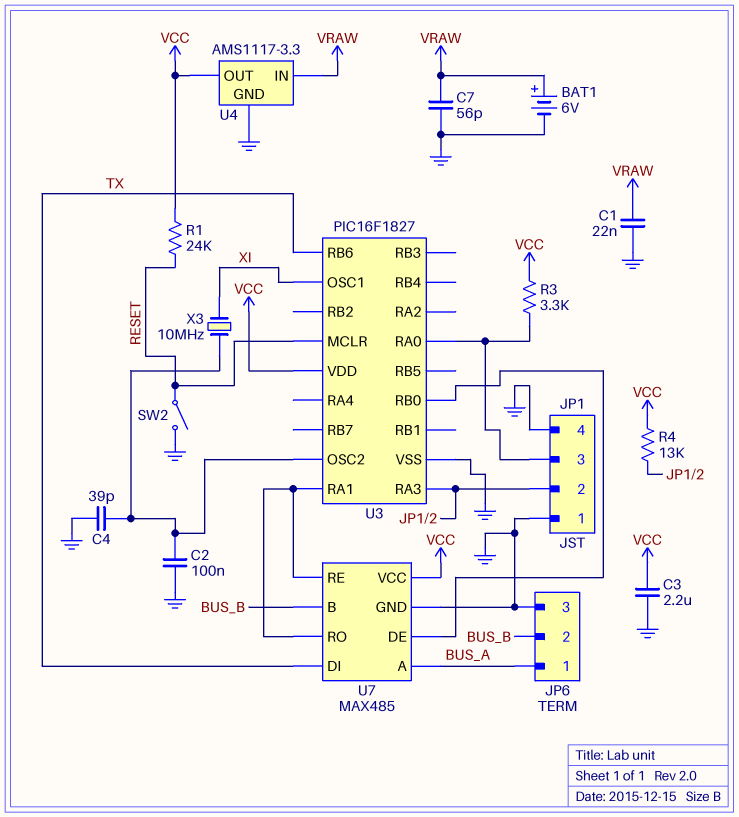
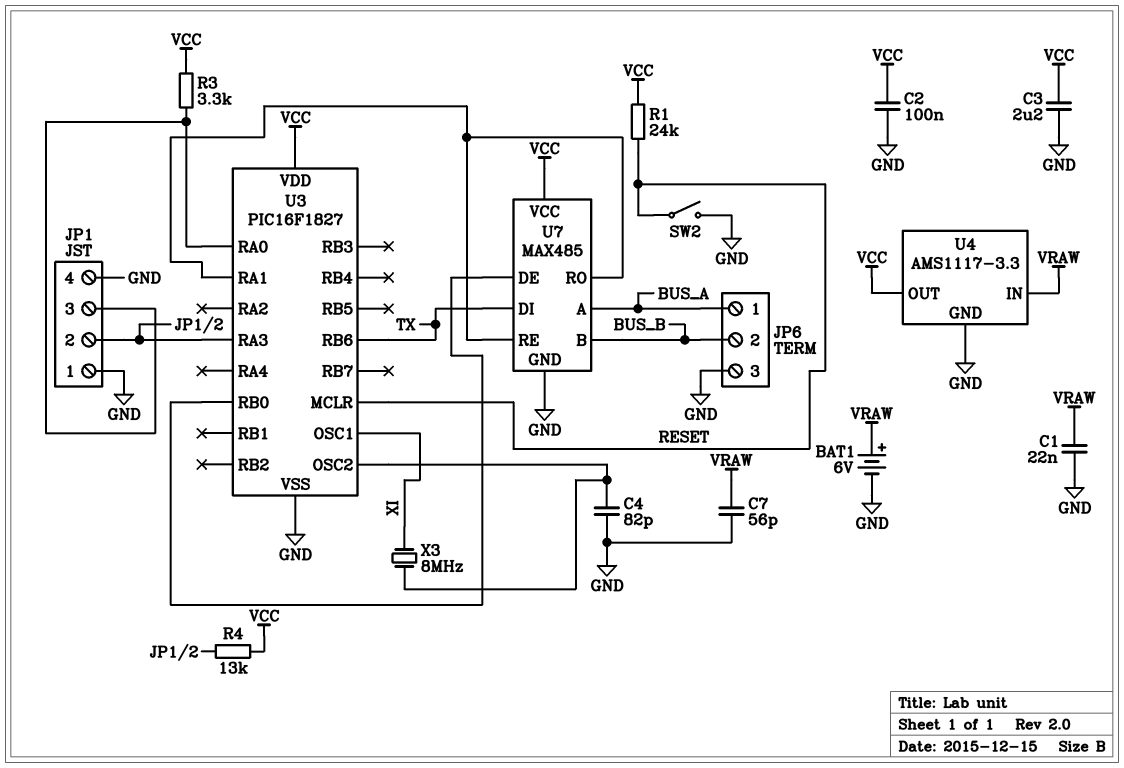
C2: 100nF (GND, U3/OSC2) -> 100nF (GND, VCC)
C4: 39pF (GND, U3/OSC2) -> 82pF (GND, U3/OSC2)
X3: 10MHz (U3/OSC2, XI) -> 8MHz (U3/OSC2, XI)

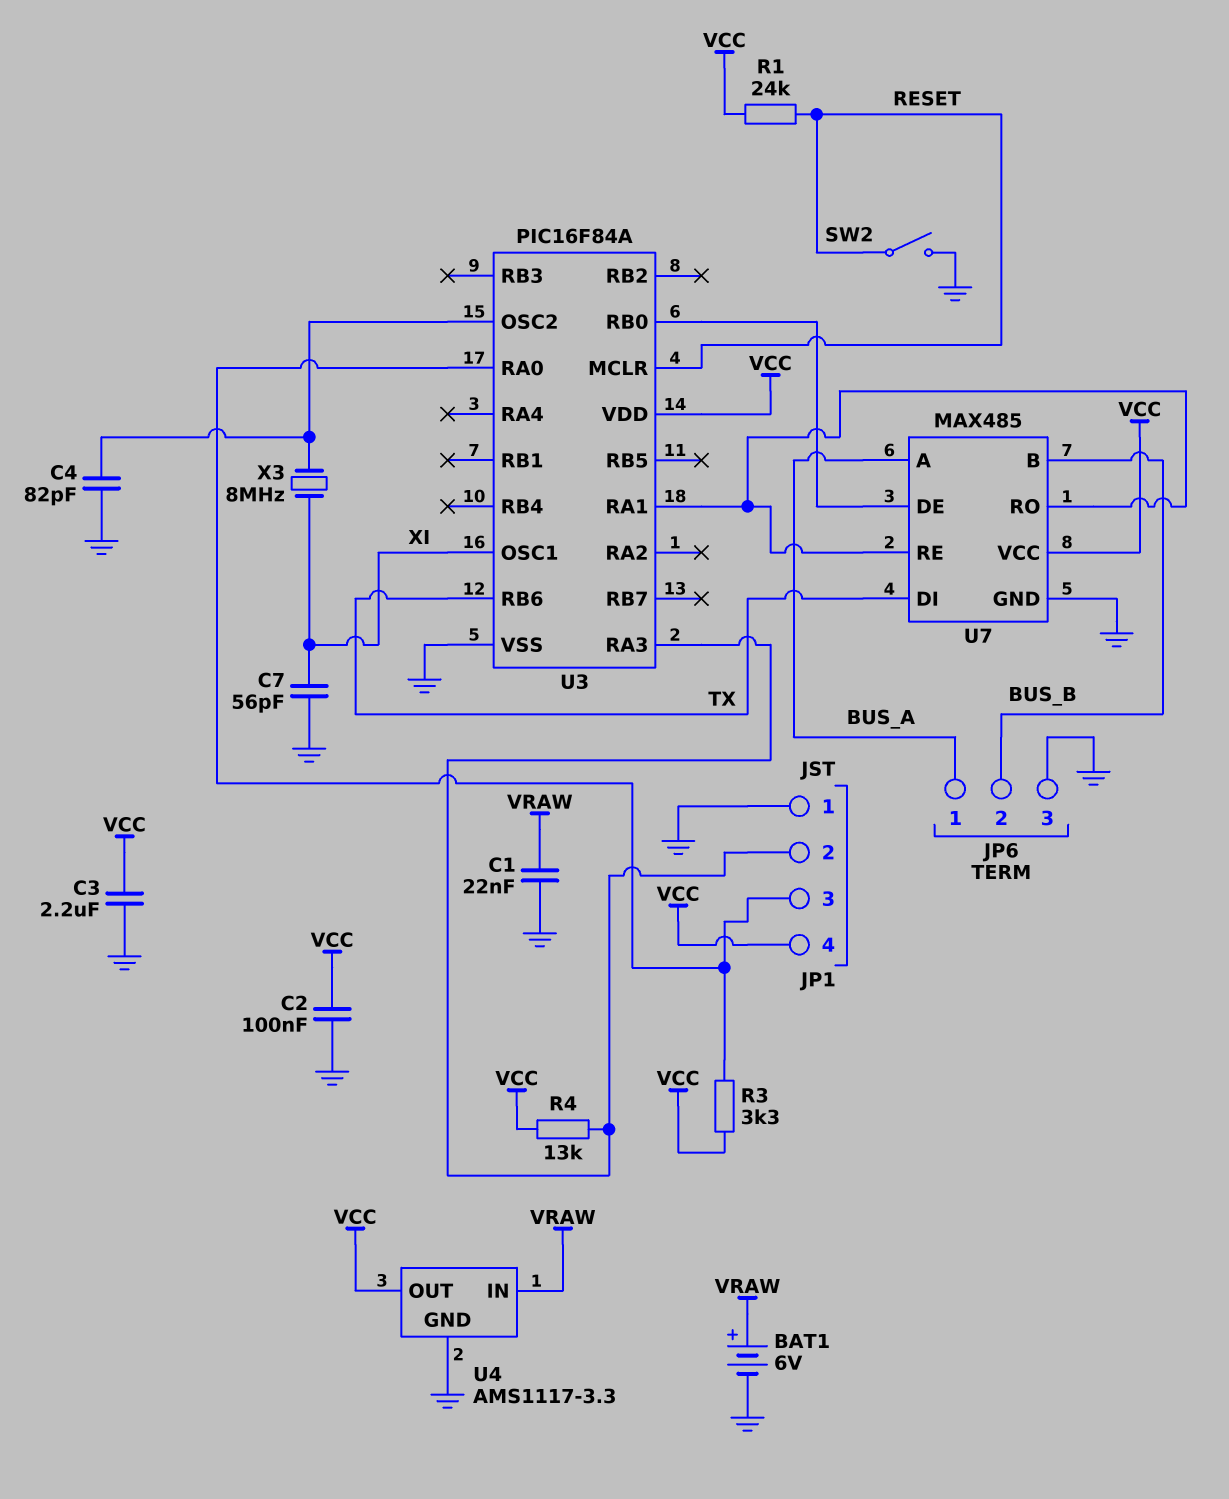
C7: 56pF (GND, VRAW) -> 56pF (GND, XI)
JP1 pin 4: GND -> VCC
U3: PIC16F1827 -> PIC16F84A

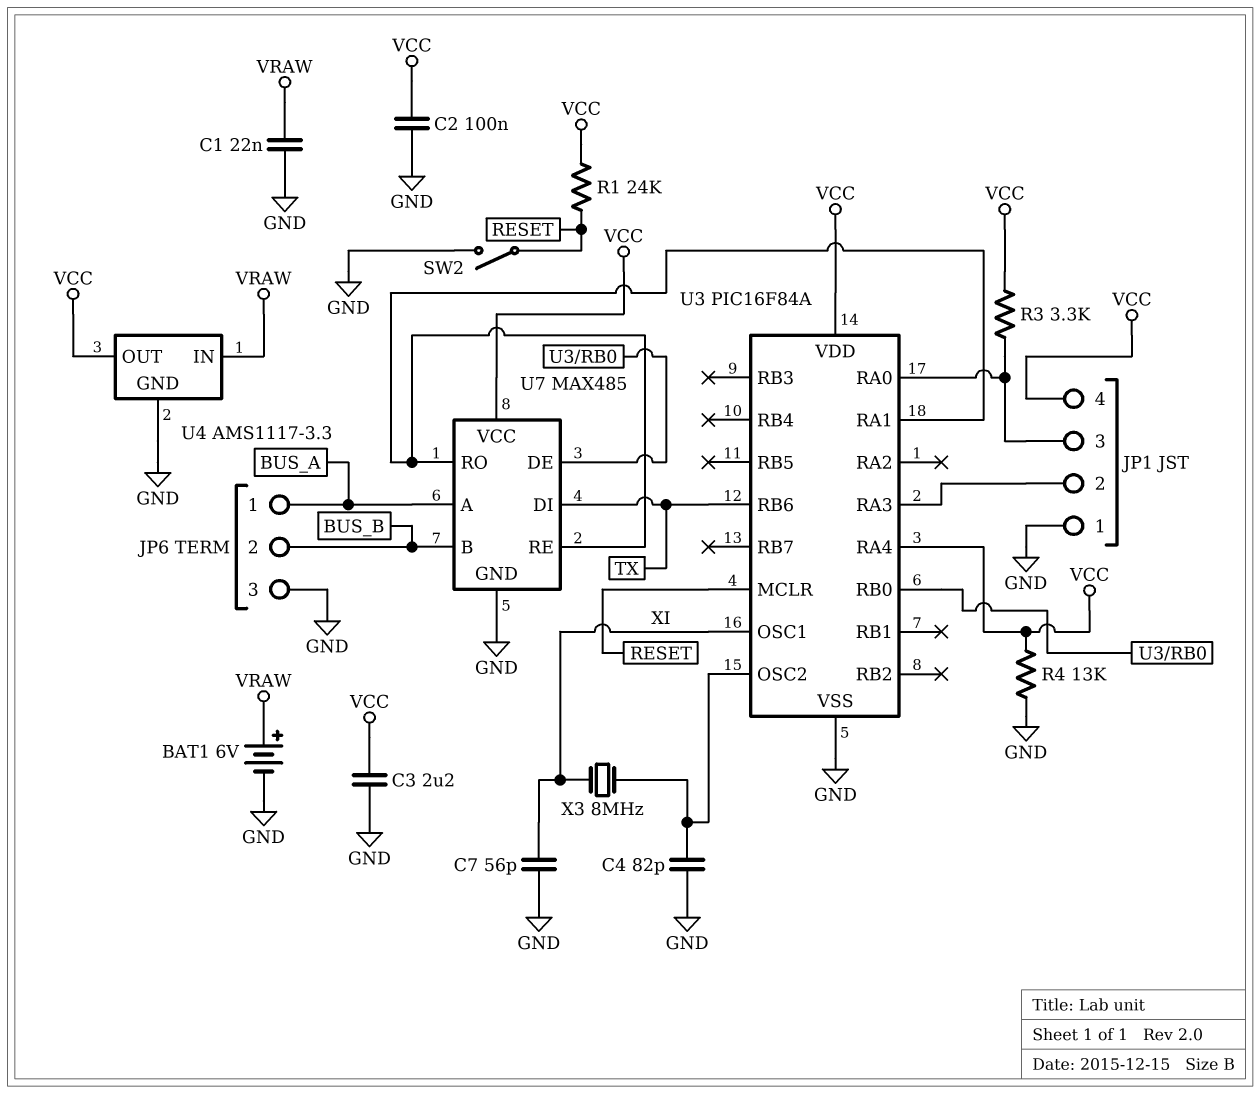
R4: 13k (JP1/2, VCC) -> 13k (GND, VCC)
U3 pin RA4: none -> VCC

